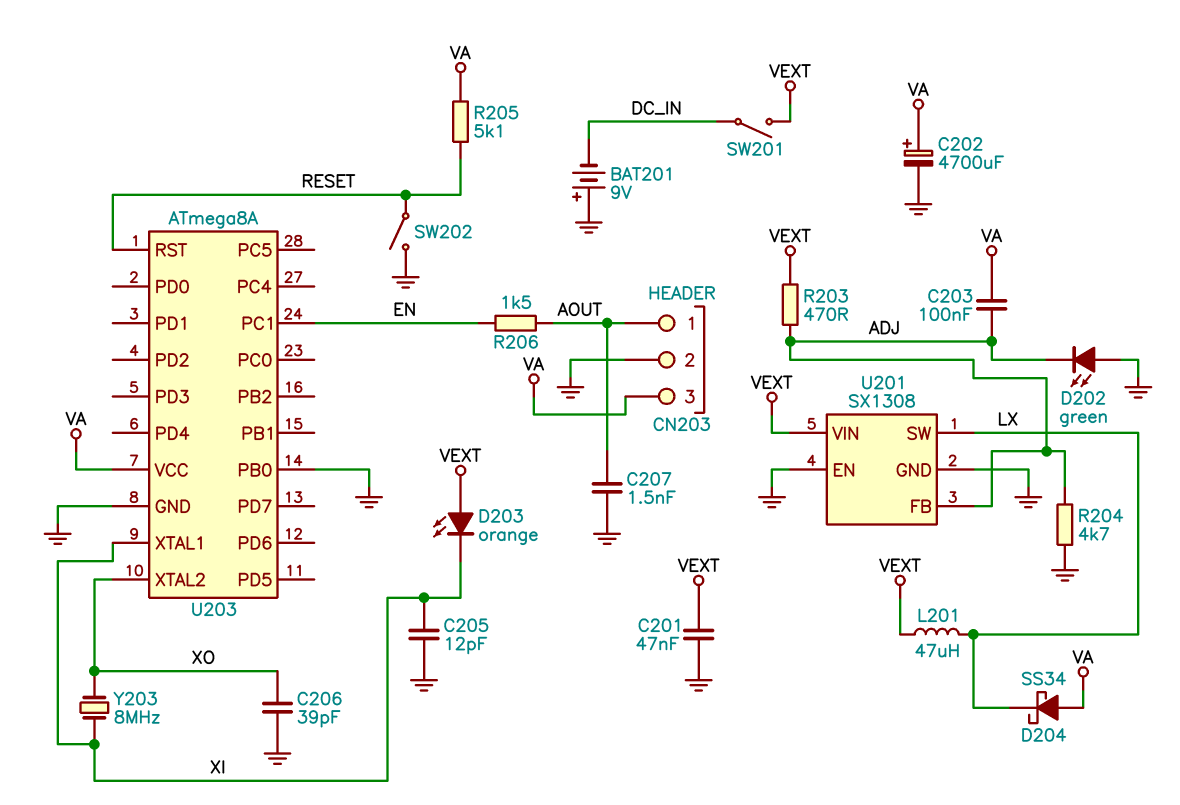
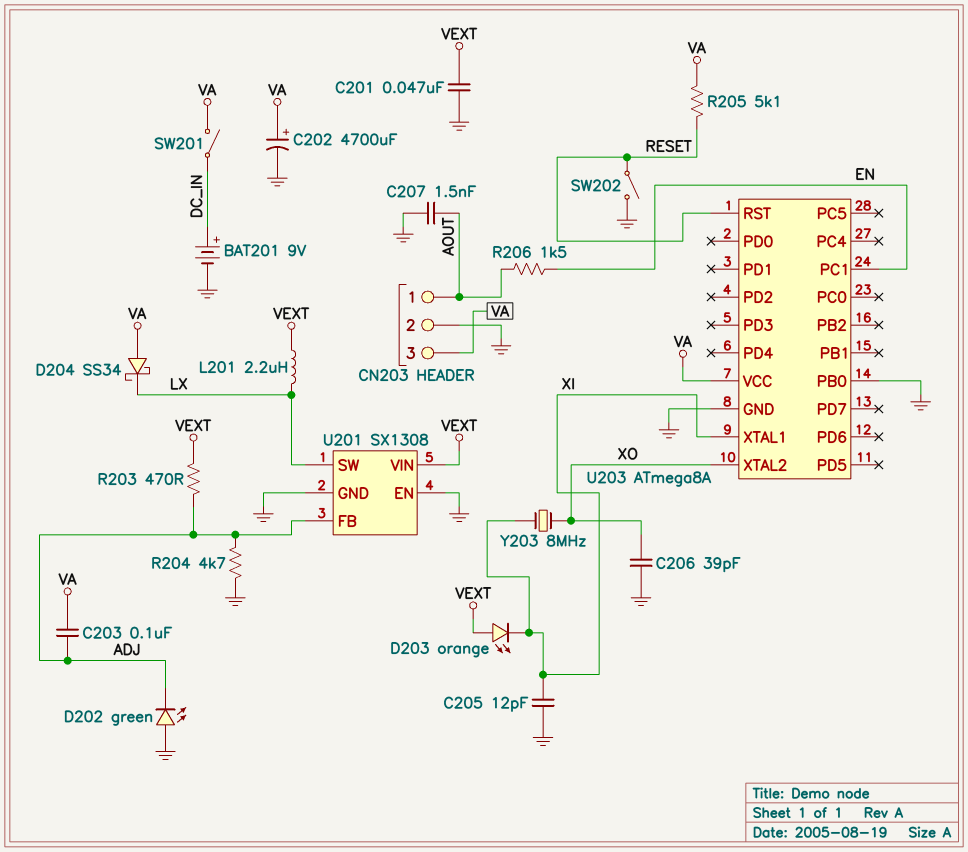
BAT201: 9V (plus GND, minus DC_IN) -> 9V (plus DC_IN, minus GND)
L201: 47uH (LX, VEXT) -> 2.2uH (LX, VEXT)
SW201: switch (DC_IN, VEXT) -> switch (DC_IN, VA)

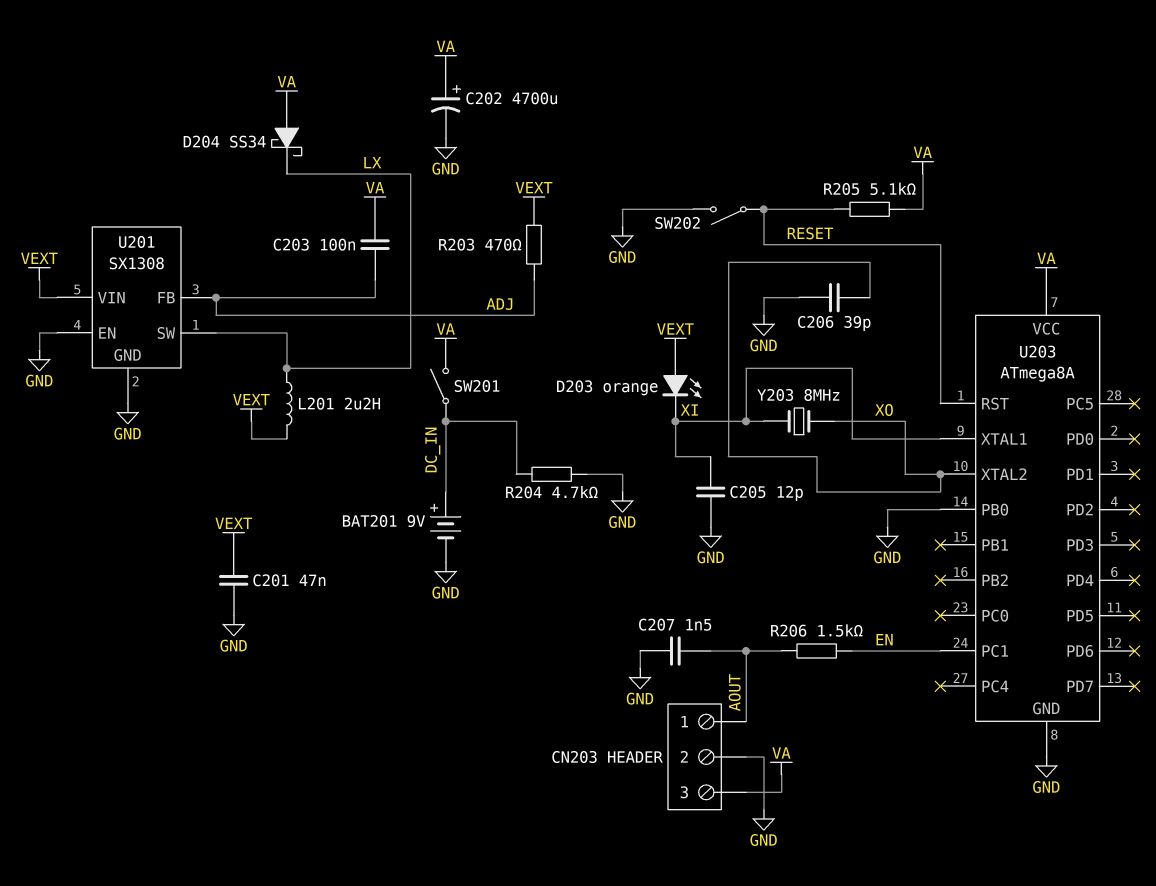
D202: LED green (A GND, K ADJ) -> none
R204: 4.7k (ADJ, GND) -> 4.7k (DC_IN, GND)

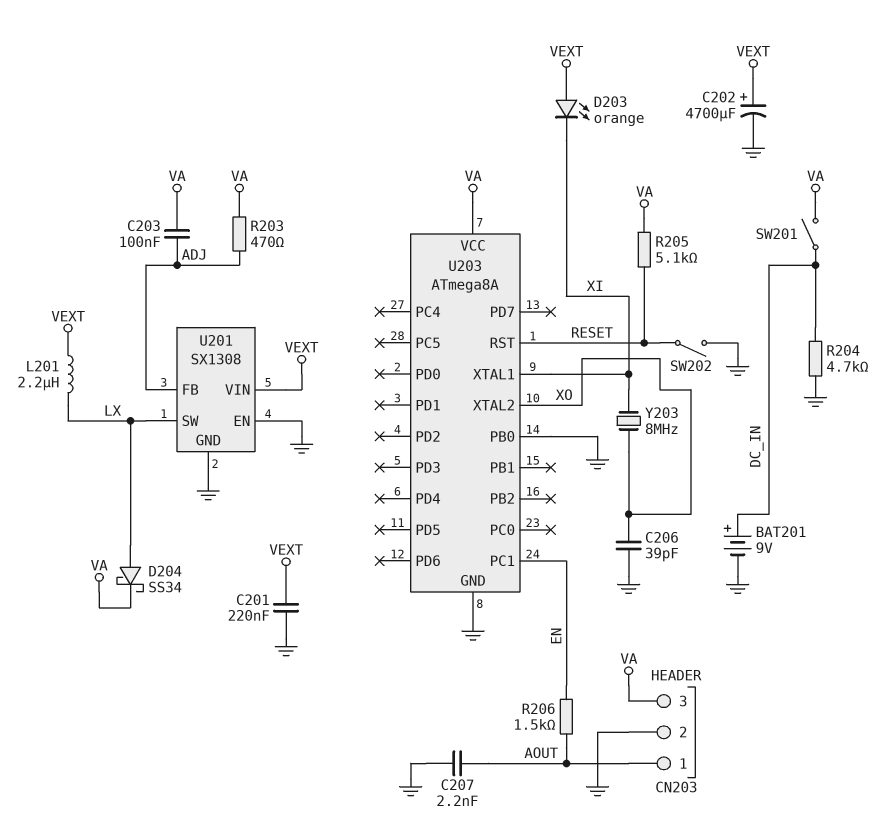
C201: 47nF (GND, VEXT) -> 220nF (GND, VEXT)
C202: 4700uF (plus VA, minus GND) -> 4700uF (plus VEXT, minus GND)
C205: 12pF (GND, XI) -> none
C207: 1.5nF (AOUT, GND) -> 2.2nF (AOUT, GND)
D204: schottky SS34 (A VA, K LX) -> schottky SS34 (A LX, K VA)
R203: 470 (ADJ, VEXT) -> 470 (ADJ, VA)

